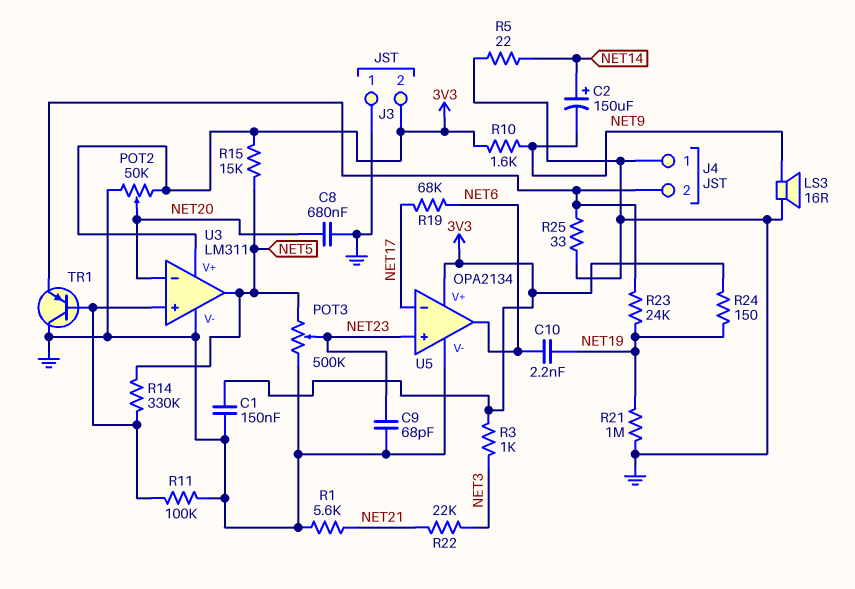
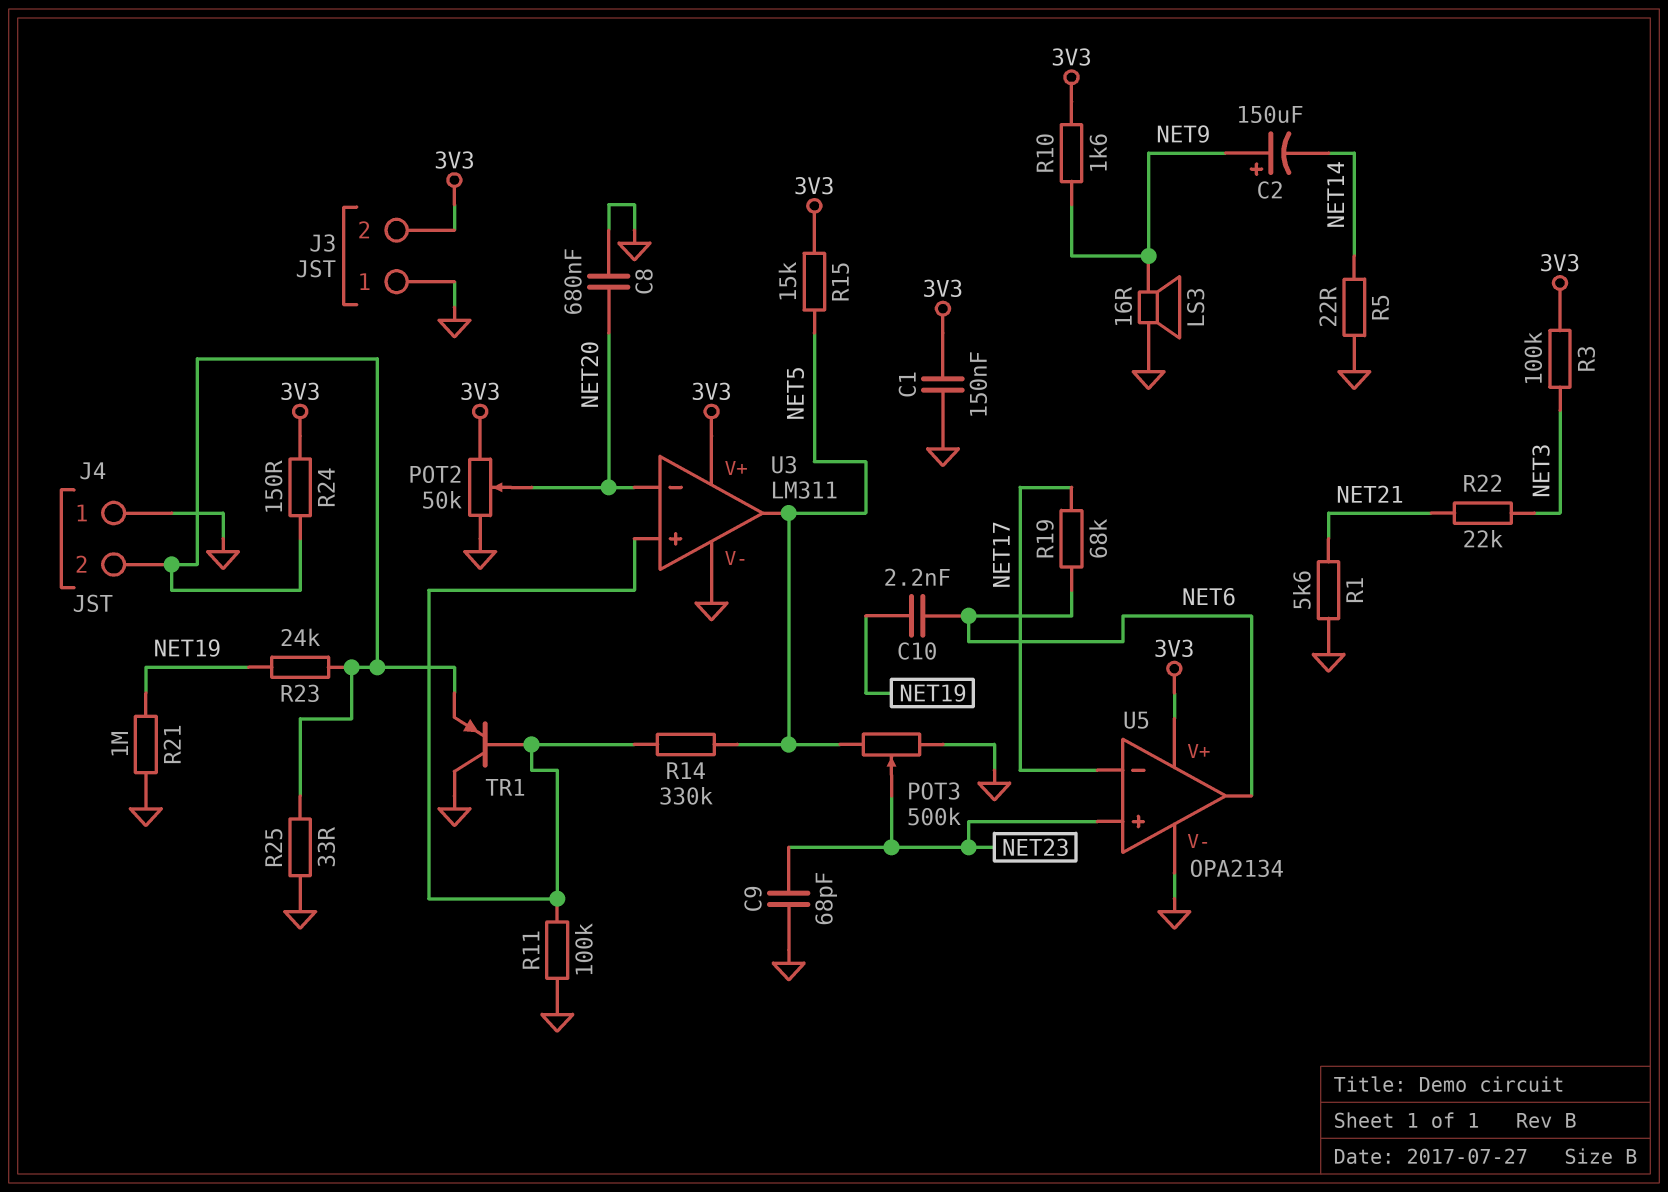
C2: 150uF (plus NET14, minus NET9) -> 150uF (plus NET9, minus NET14)
R3: 1k (3V3, NET3) -> 100k (3V3, NET3)
R24: 150 (3V3, NET19) -> 150 (3V3, J4/2)

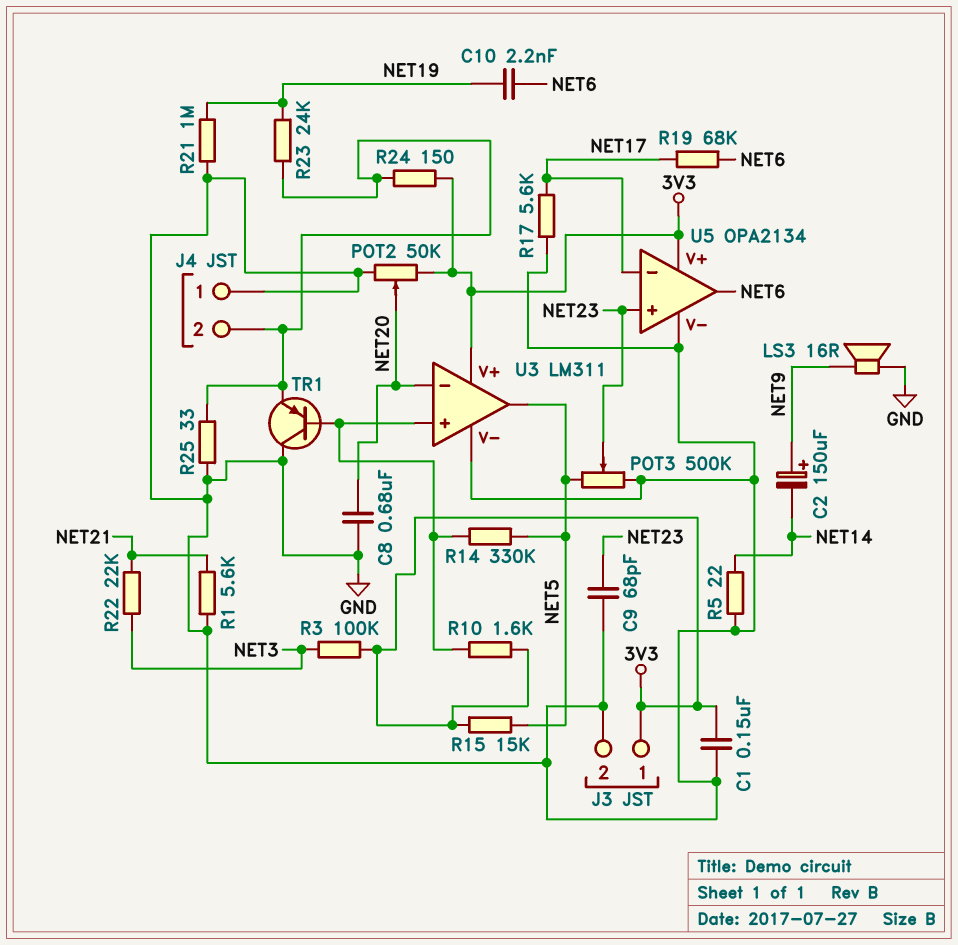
J3 pin 1: GND -> 3V3
J3 pin 2: 3V3 -> GND
R10: 1.6k (3V3, NET9) -> 1.6k (3V3, U3/in+)
R11: 100k (GND, U3/in+) -> none
R17: none -> 5.6k (GND, NET17)

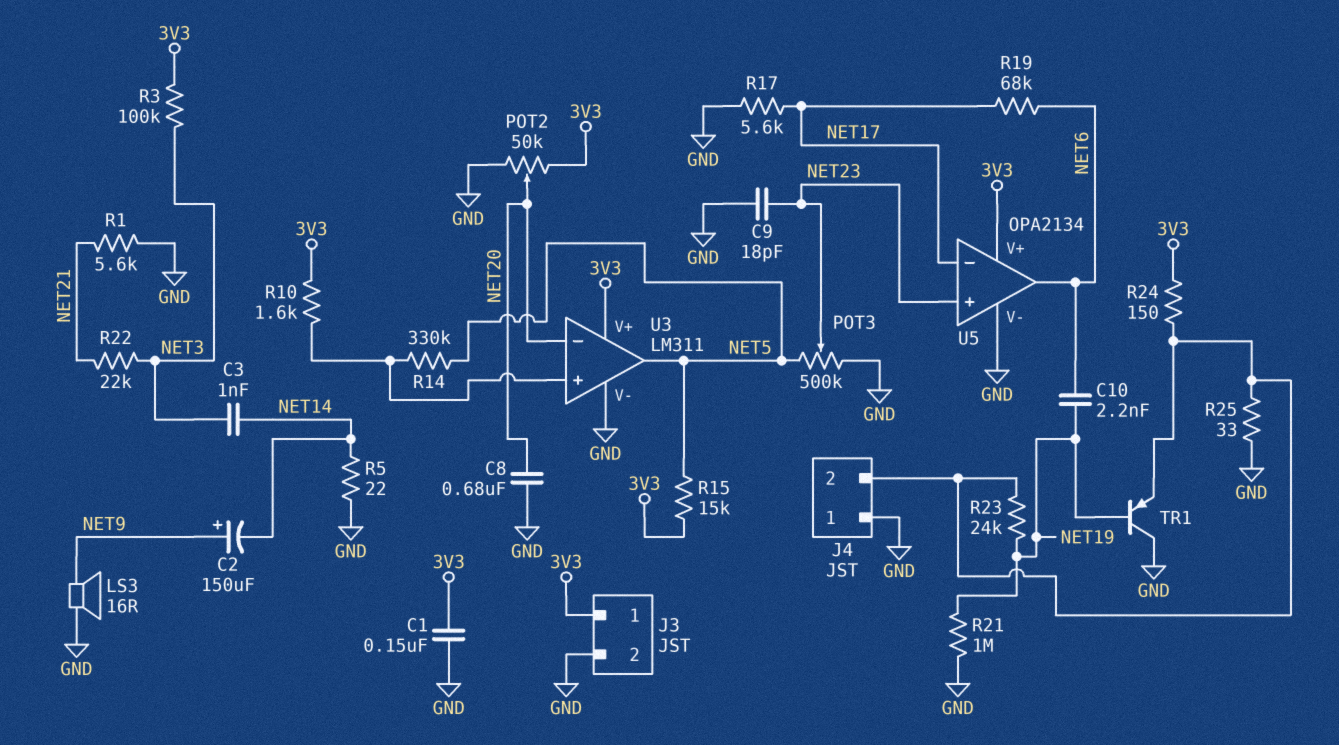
C3: none -> 1nF (NET3, NET14)
C9: 68pF (GND, NET23) -> 18pF (GND, NET23)
TR1: PNP (B U3/in+, C GND, E J4/2) -> PNP (B NET19, C GND, E J4/2)

